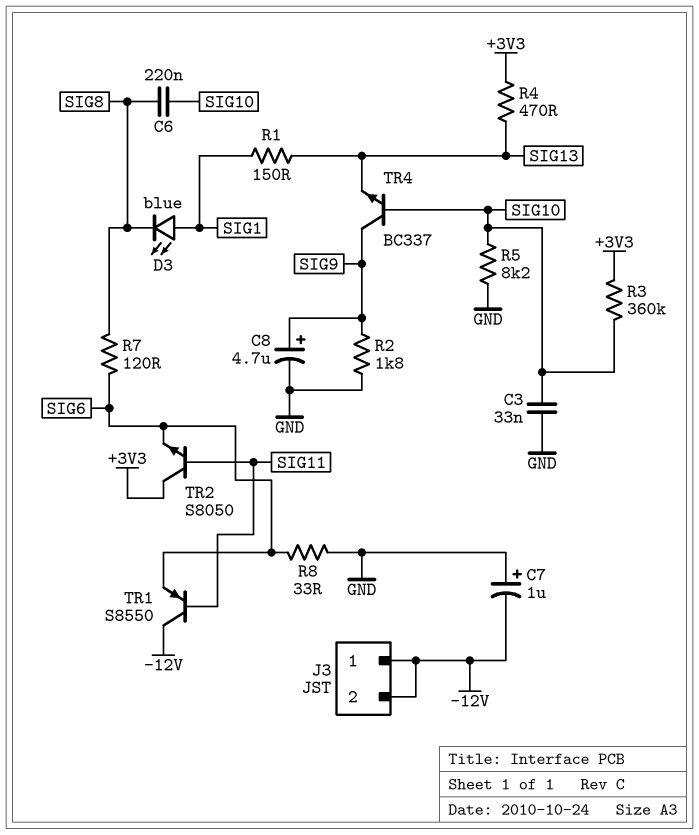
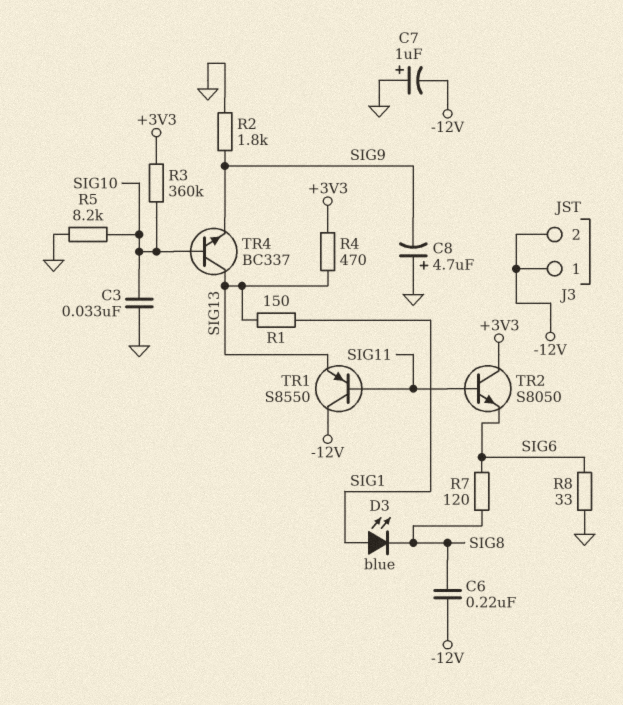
C6: 220nF (SIG8, SIG10) -> 220nF (-12V, SIG8)
C8: 4.7uF (plus SIG9, minus GND) -> 4.7uF (plus GND, minus SIG9)
TR1: PNP S8550 (B SIG11, C -12V, E SIG6) -> PNP S8550 (B SIG11, C -12V, E SIG13)
TR4: NPN BC337 (B SIG10, C SIG9, E SIG13) -> NPN BC337 (B SIG10, C SIG13, E SIG9)

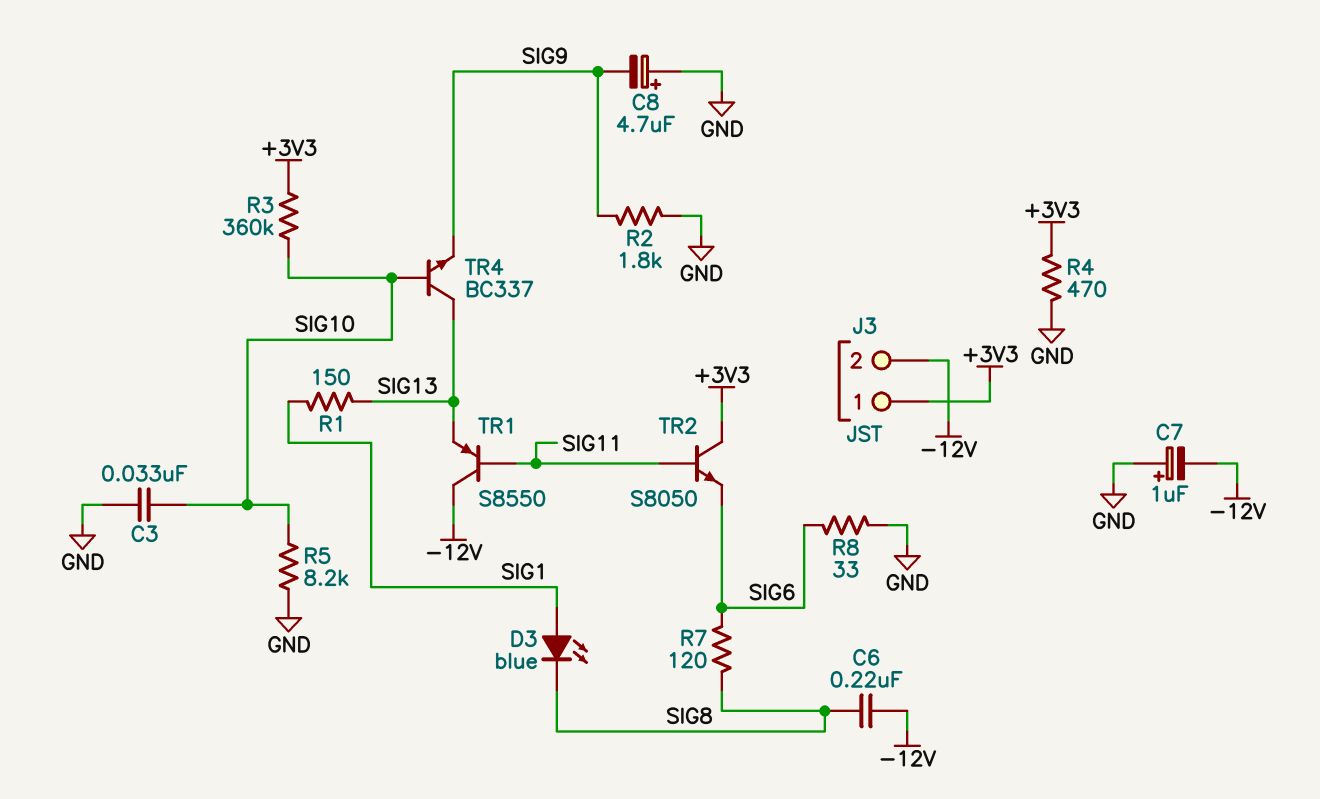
J3 pin 1: -12V -> +3V3
R4: 470 (+3V3, SIG13) -> 470 (+3V3, GND)

